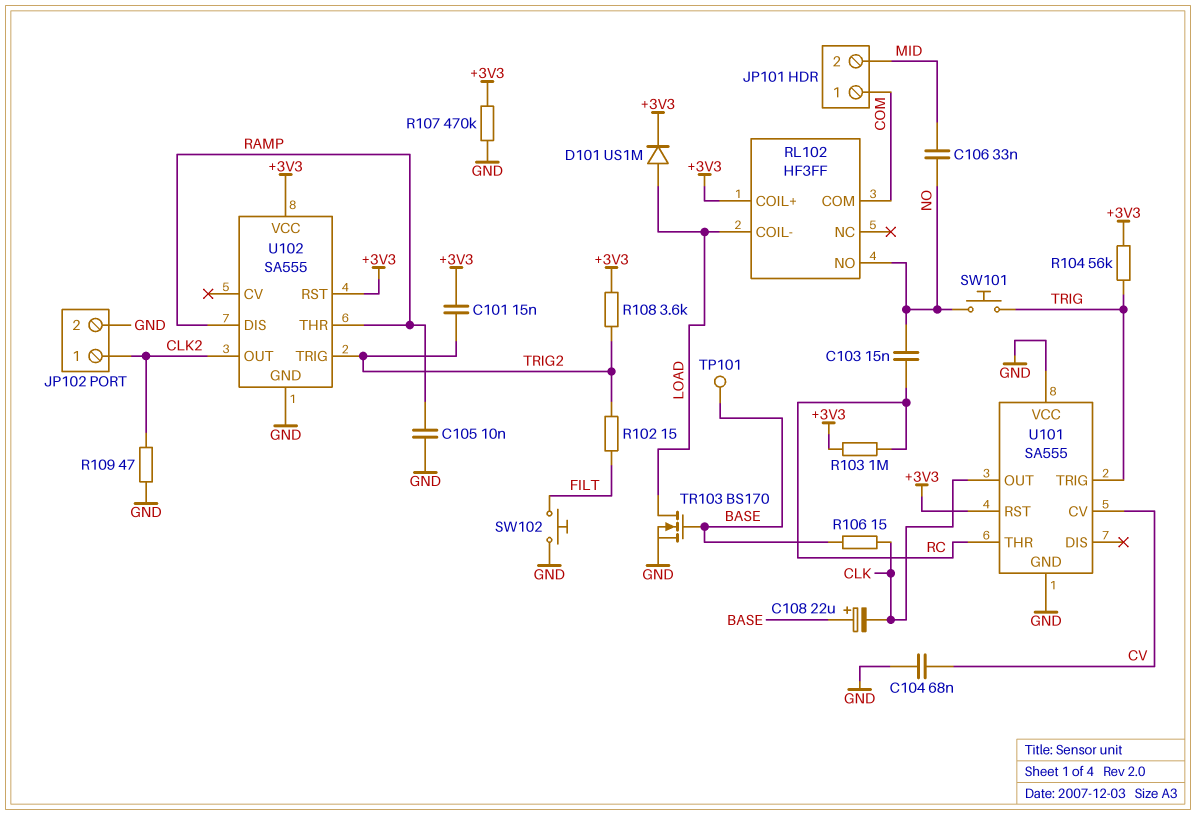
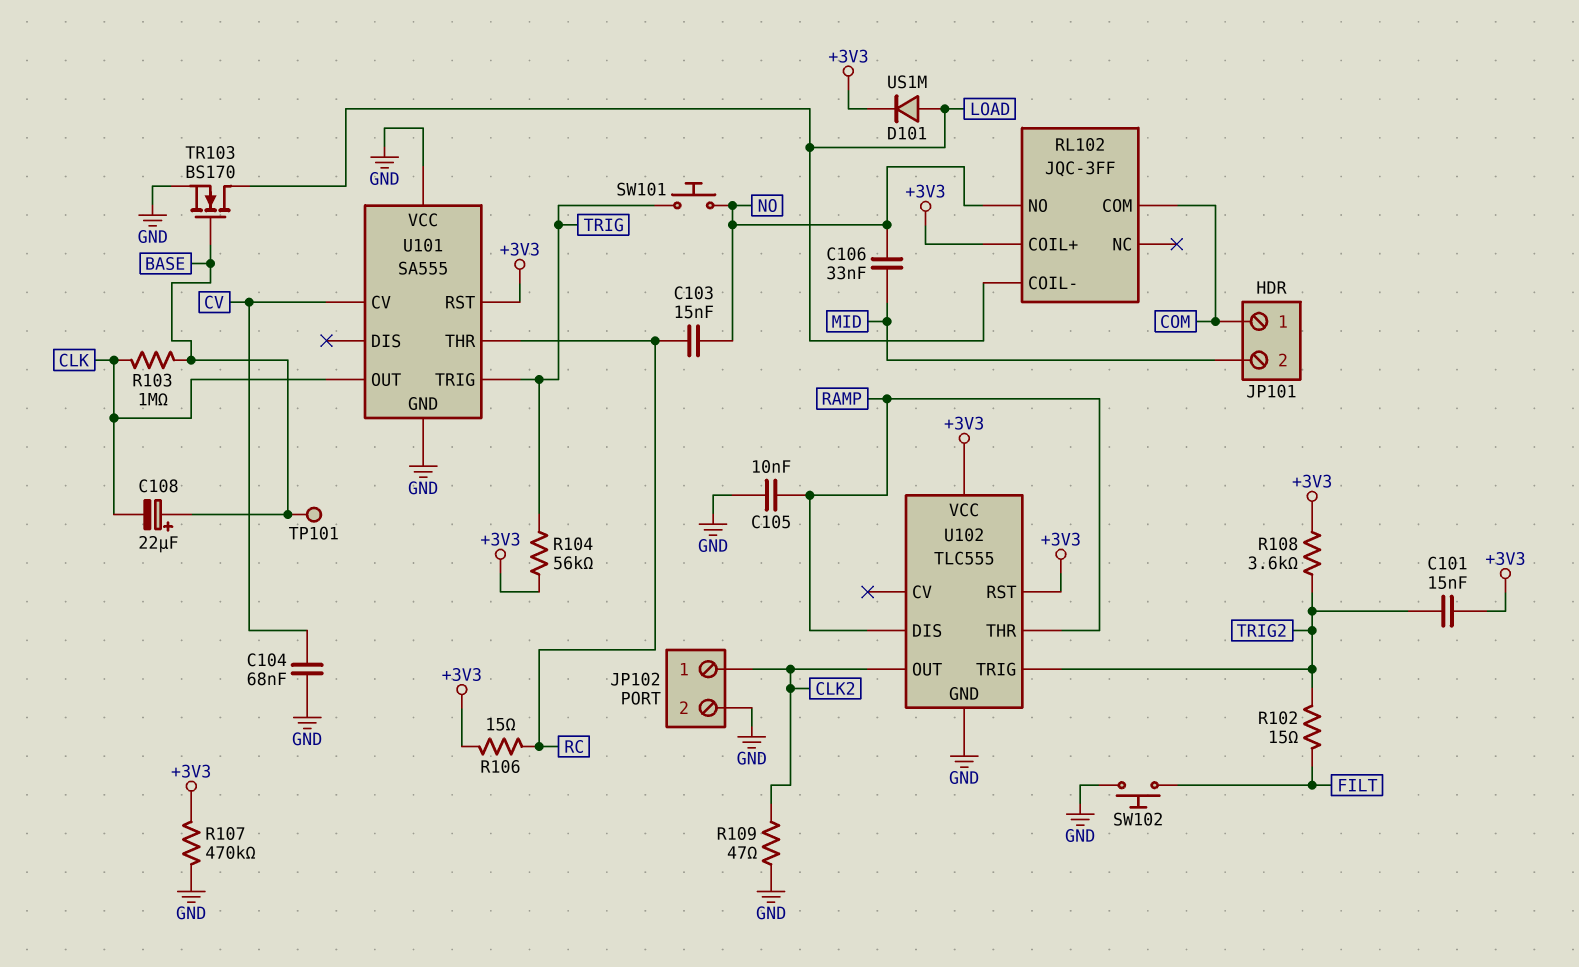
R103: 1M (+3V3, RC) -> 1M (BASE, CLK)
R106: 15 (BASE, CLK) -> 15 (+3V3, RC)
RL102: HF3FF -> JQC-3FF
U102: SA555 -> TLC555

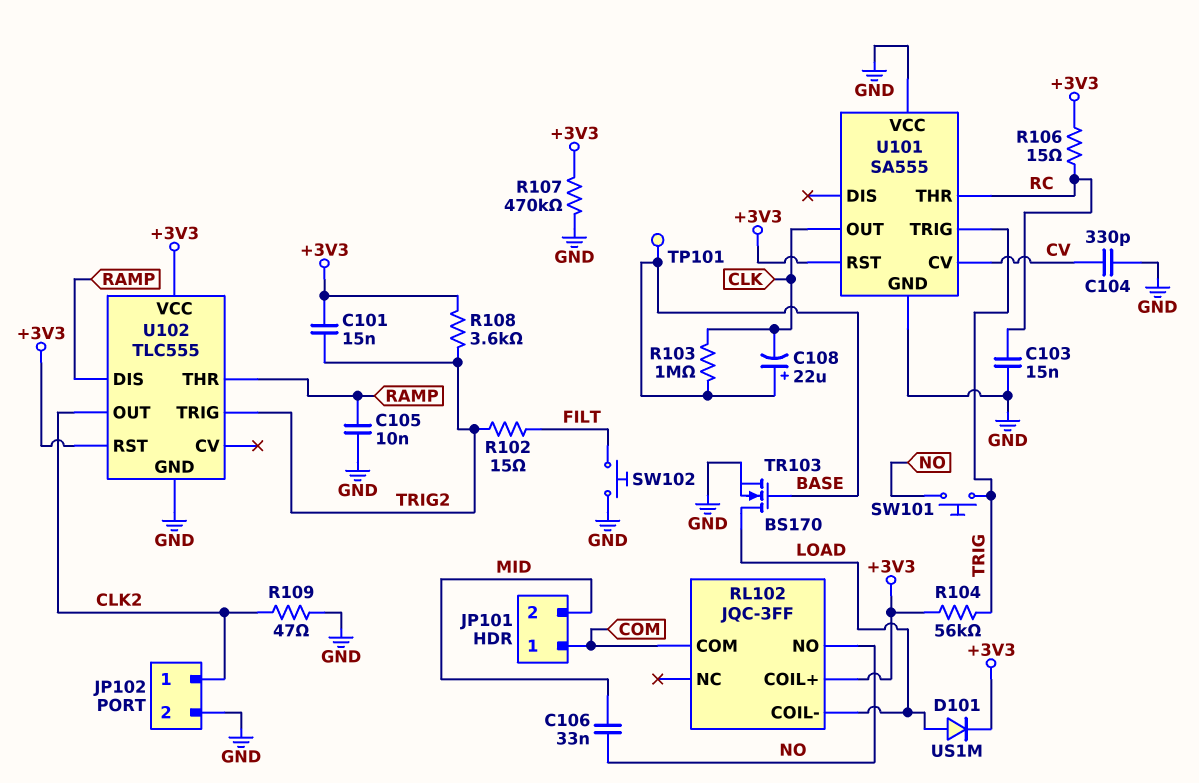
C103: 15nF (NO, RC) -> 15nF (GND, RC)
C104: 68nF (CV, GND) -> 330pF (CV, GND)

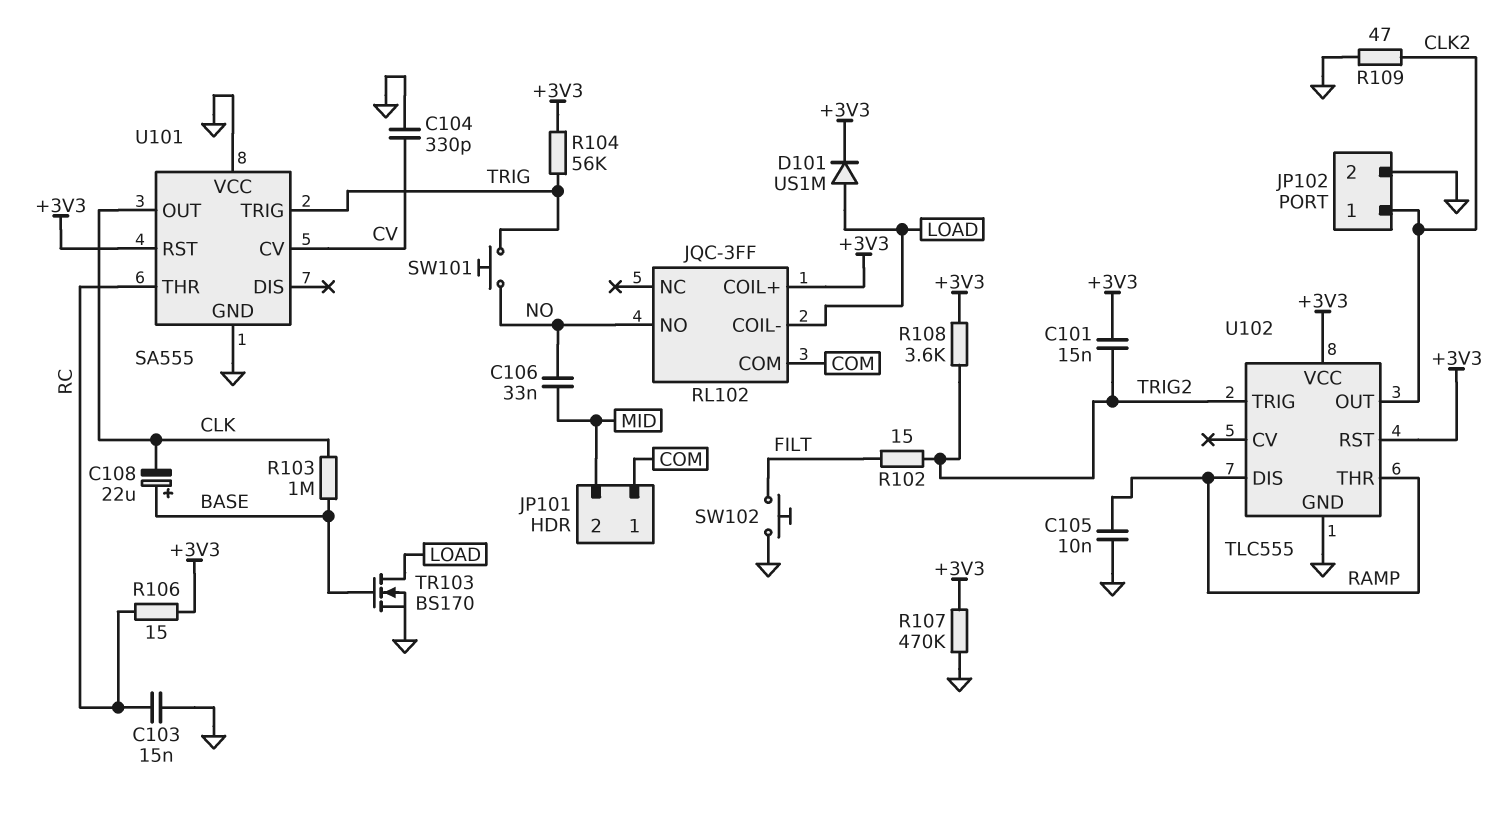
TP101: test point (BASE) -> none

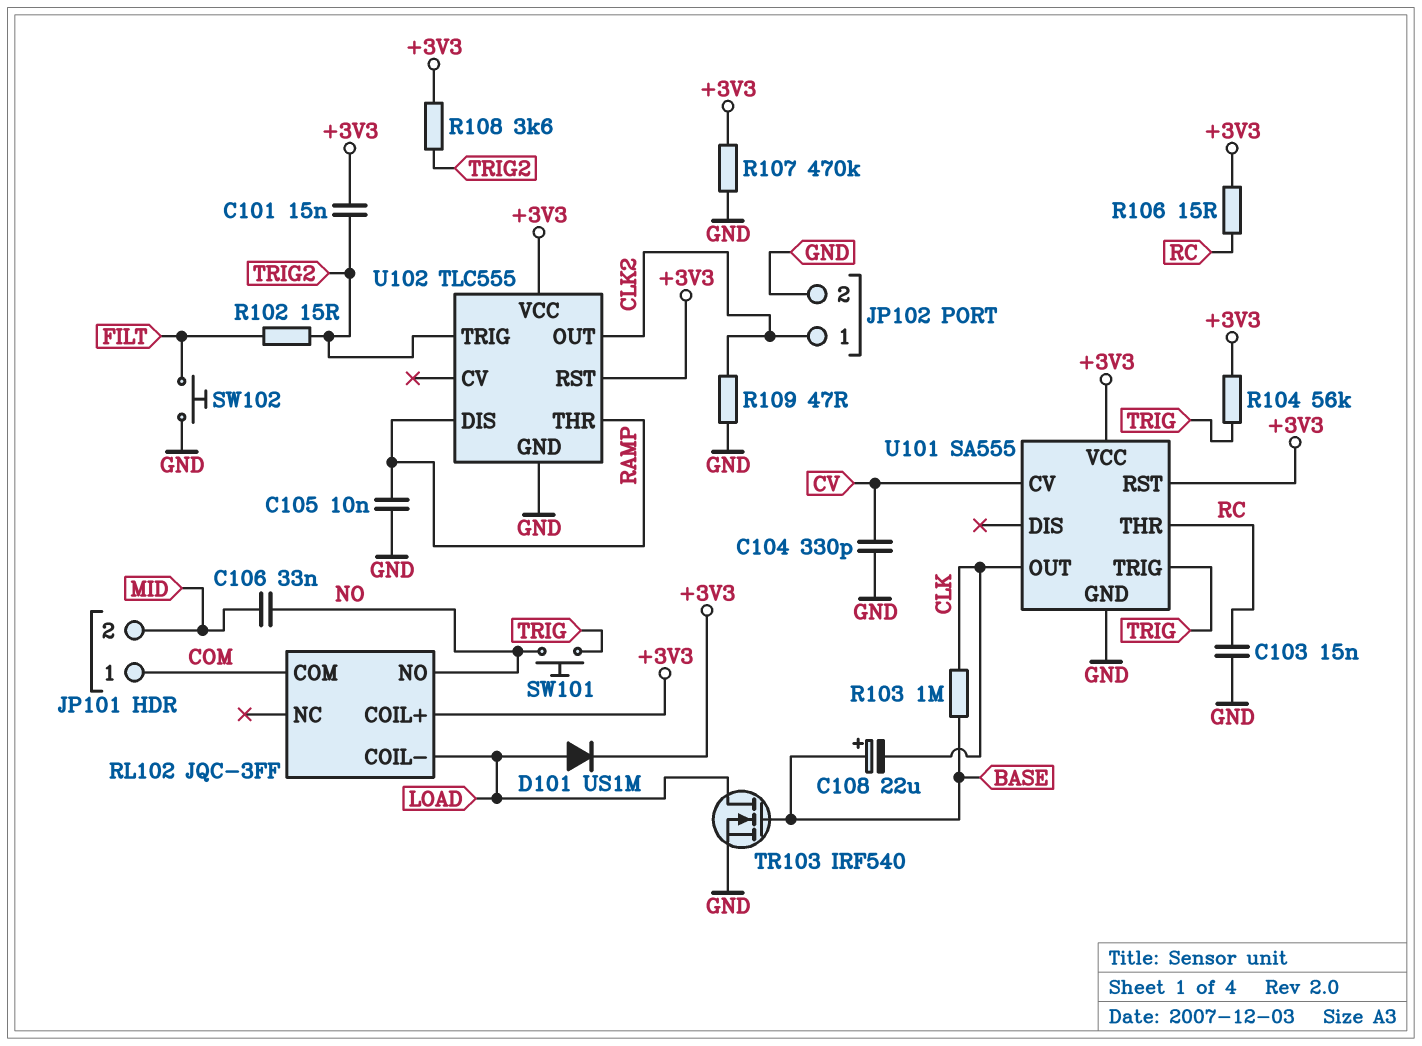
TR103: NMOS BS170 (G BASE, D LOAD, S GND) -> NMOS IRF540 (G BASE, D LOAD, S GND)
U101 pin VCC: GND -> +3V3

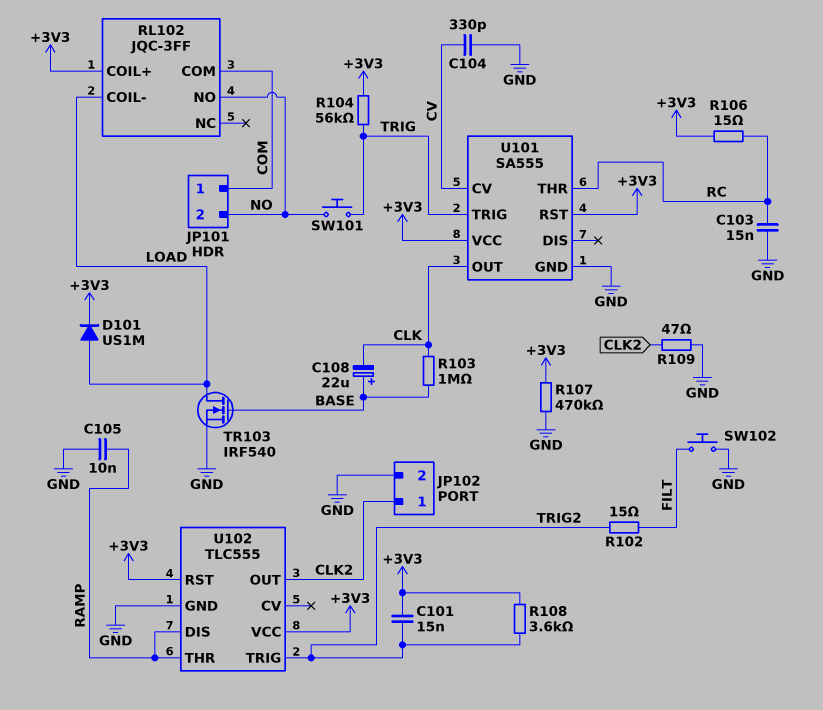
C106: 33nF (MID, NO) -> none
JP101 pin 2: MID -> NO

